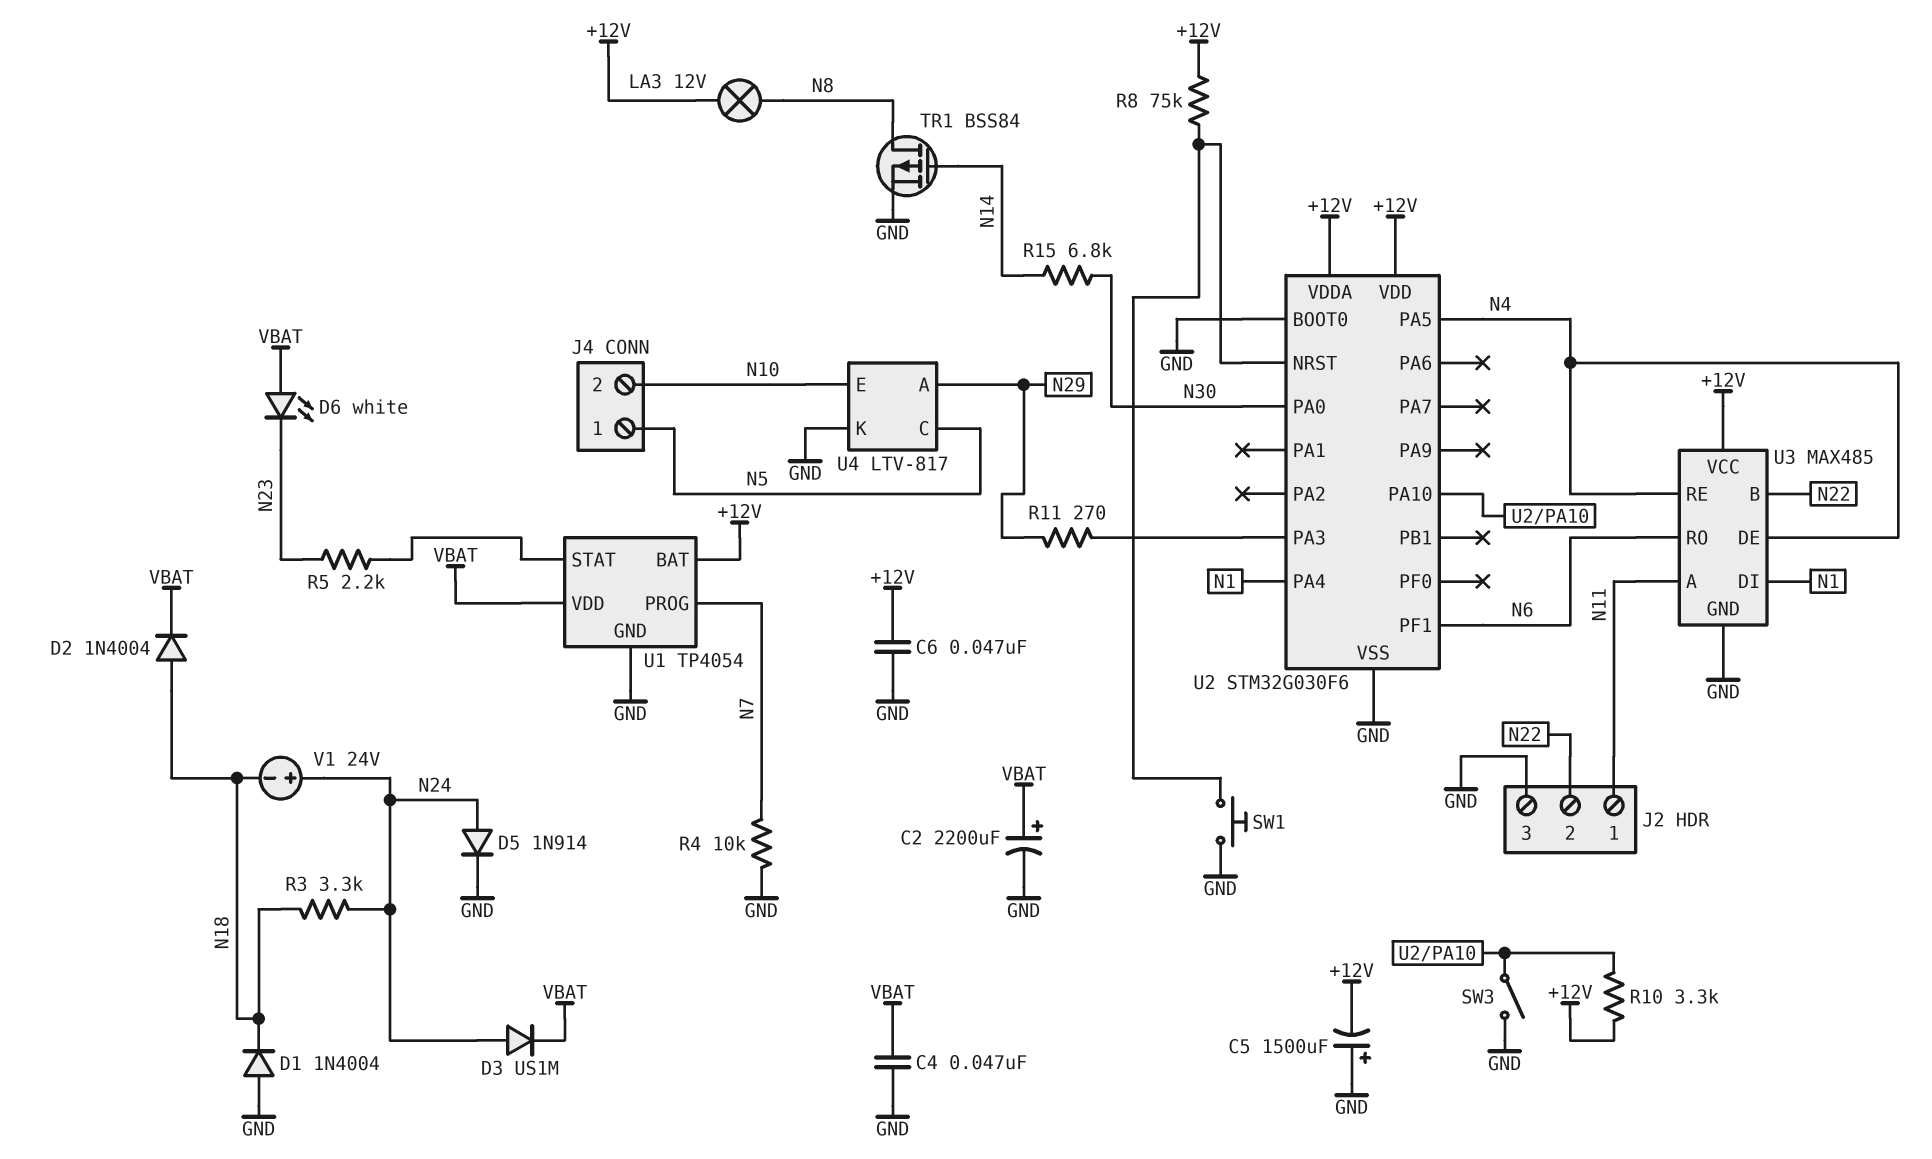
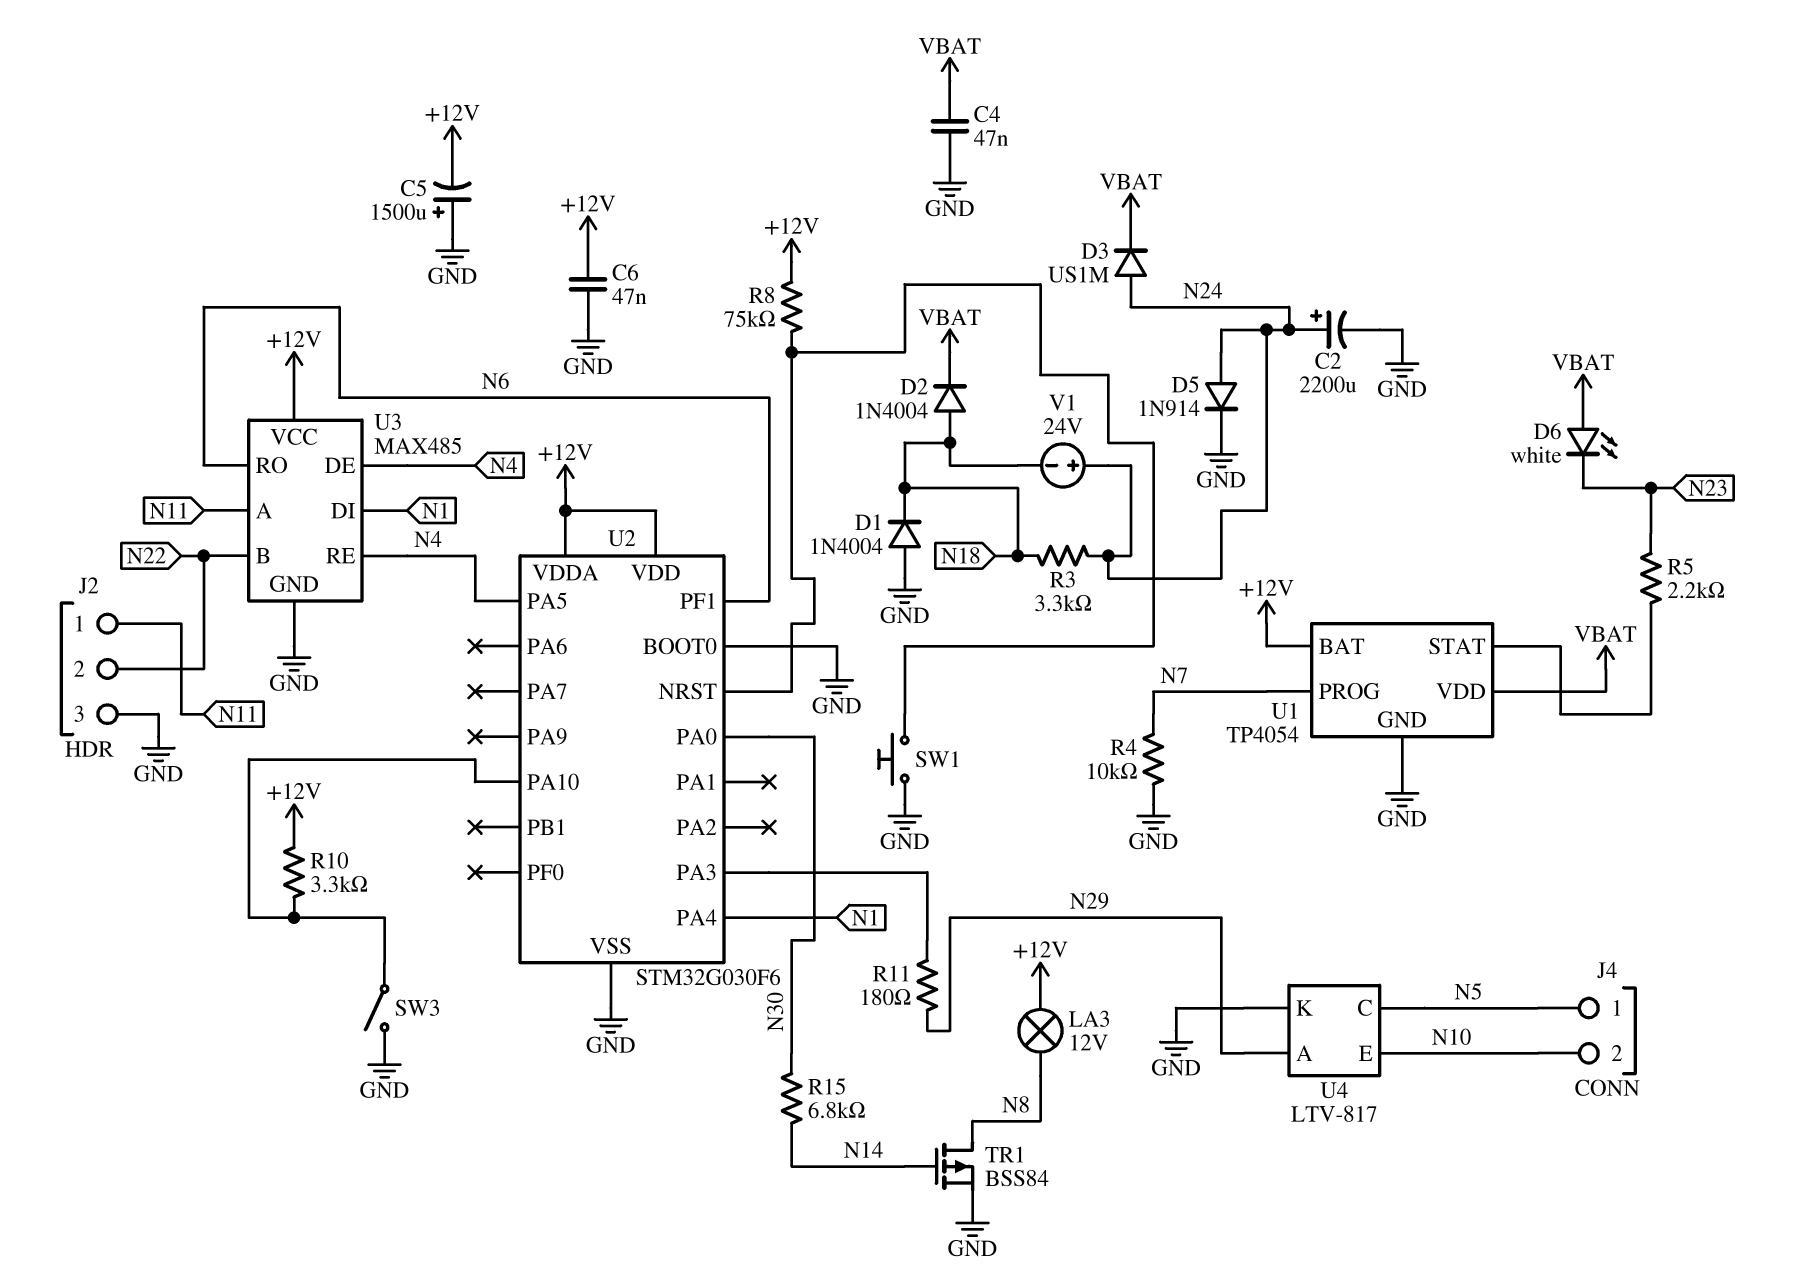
C2: 2200uF (plus VBAT, minus GND) -> 2200uF (plus N24, minus GND)
R11: 270 (N29, U2/PA3) -> 180 (N29, U2/PA3)

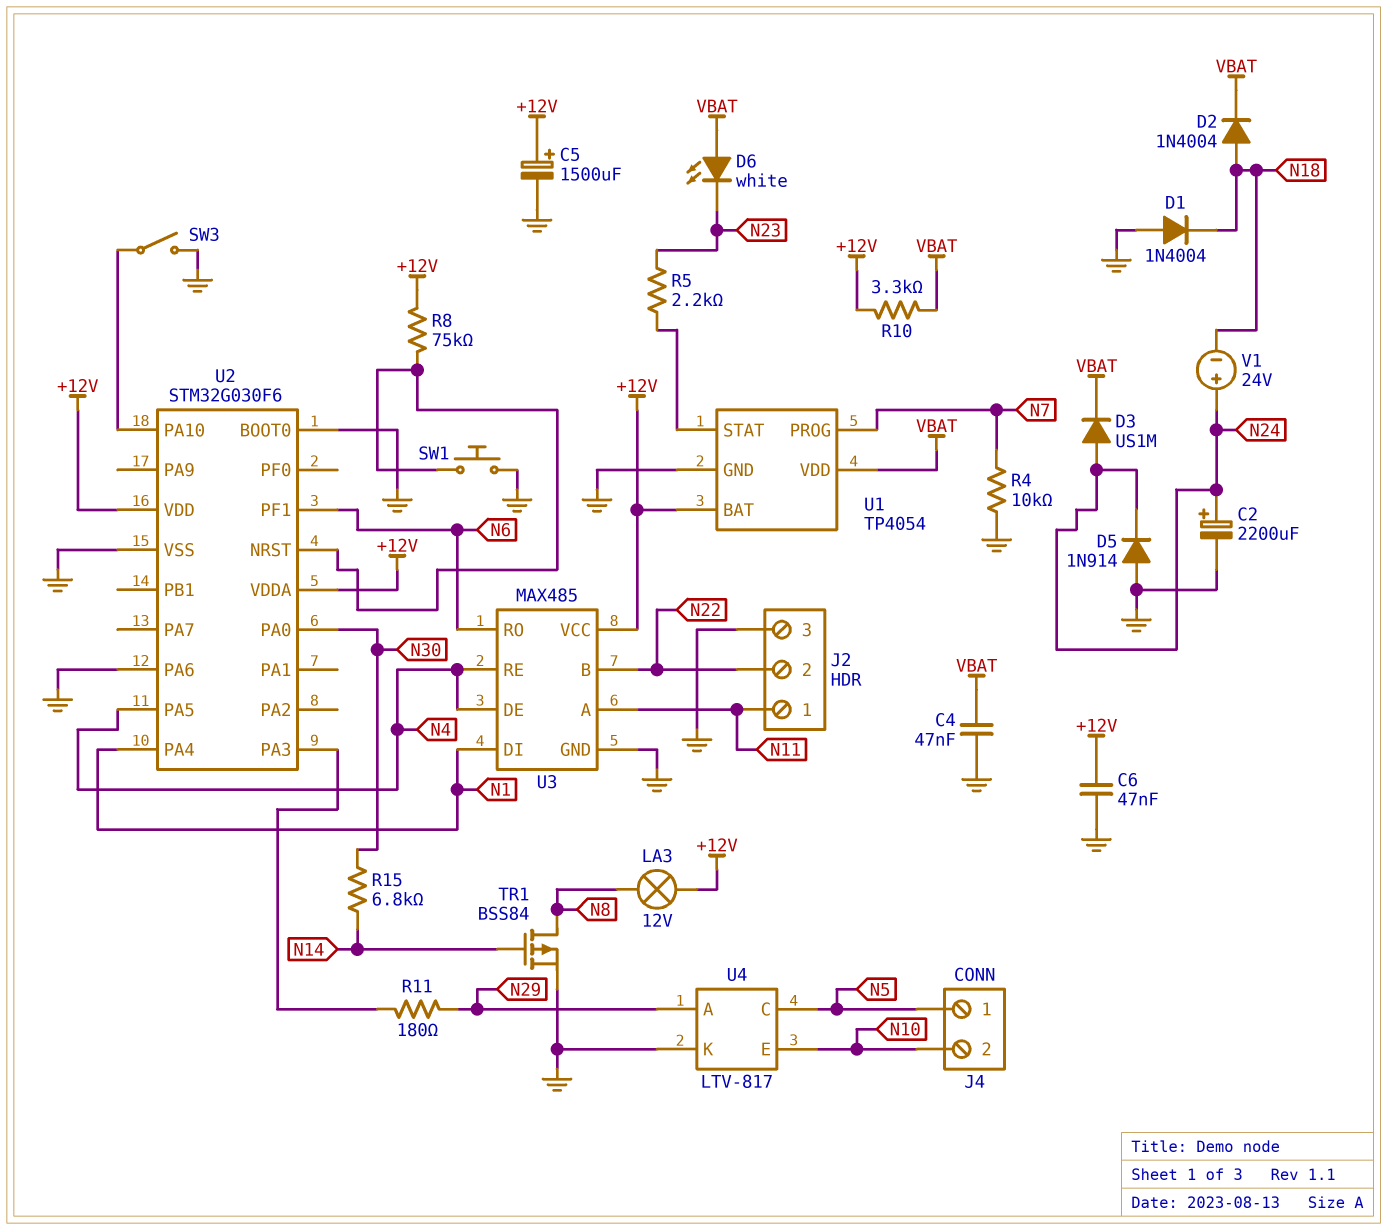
C5: 1500uF (plus GND, minus +12V) -> 1500uF (plus +12V, minus GND)
D5: diode 1N914 (A N24, K GND) -> diode 1N914 (A GND, K N24)
R3: 3.3k (N18, N24) -> none
R10: 3.3k (+12V, U2/PA10) -> 3.3k (+12V, VBAT)
U2 pin PA6: none -> GND

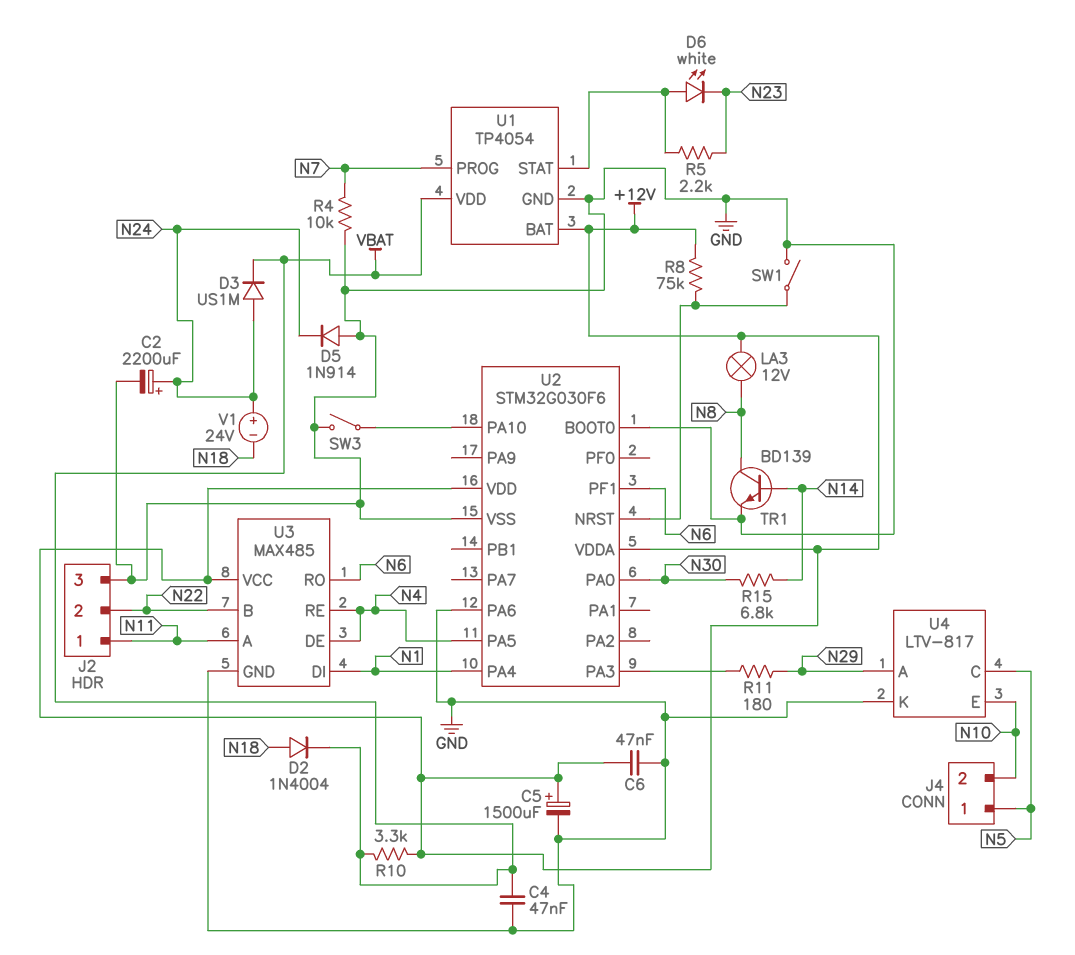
D1: diode 1N4004 (A GND, K N18) -> none
D6: LED white (A VBAT, K N23) -> LED white (A U1/STAT, K N23)
SW1: button (GND, U2/NRST) -> switch (GND, U2/NRST)
TR1: PMOS BSS84 (G N14, D N8, S GND) -> NPN BD139 (B N14, C N8, E GND)

